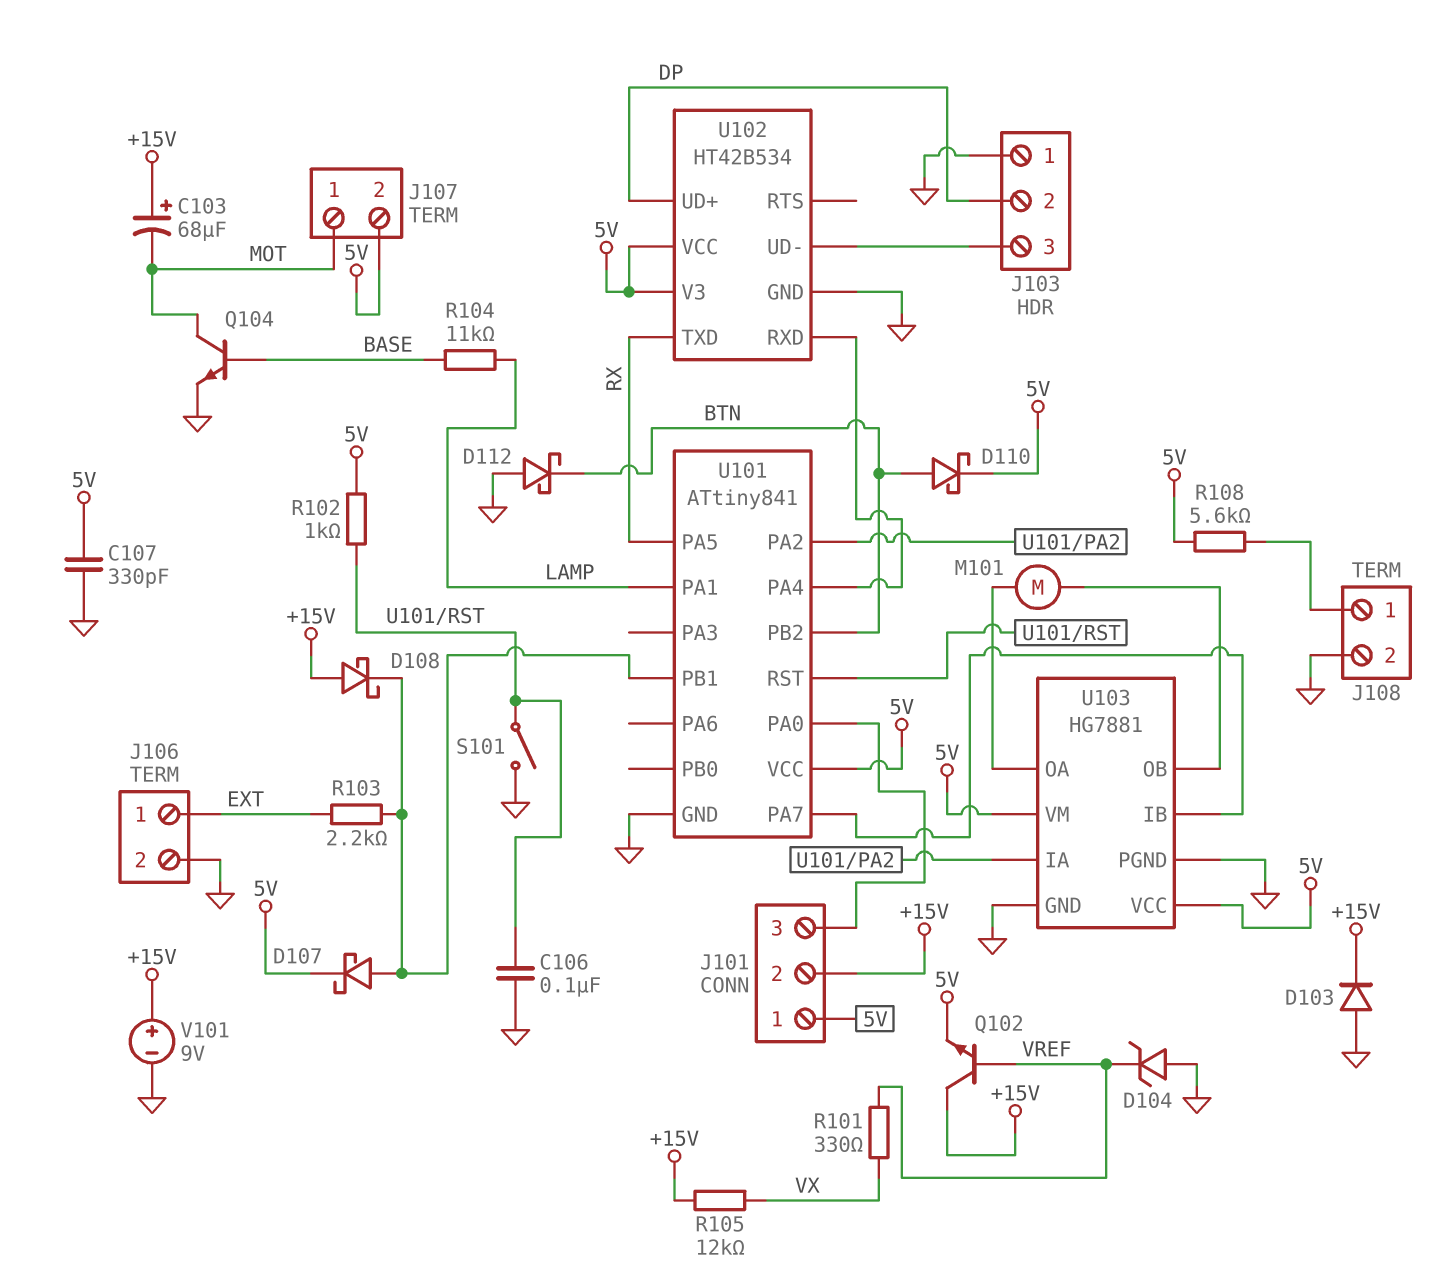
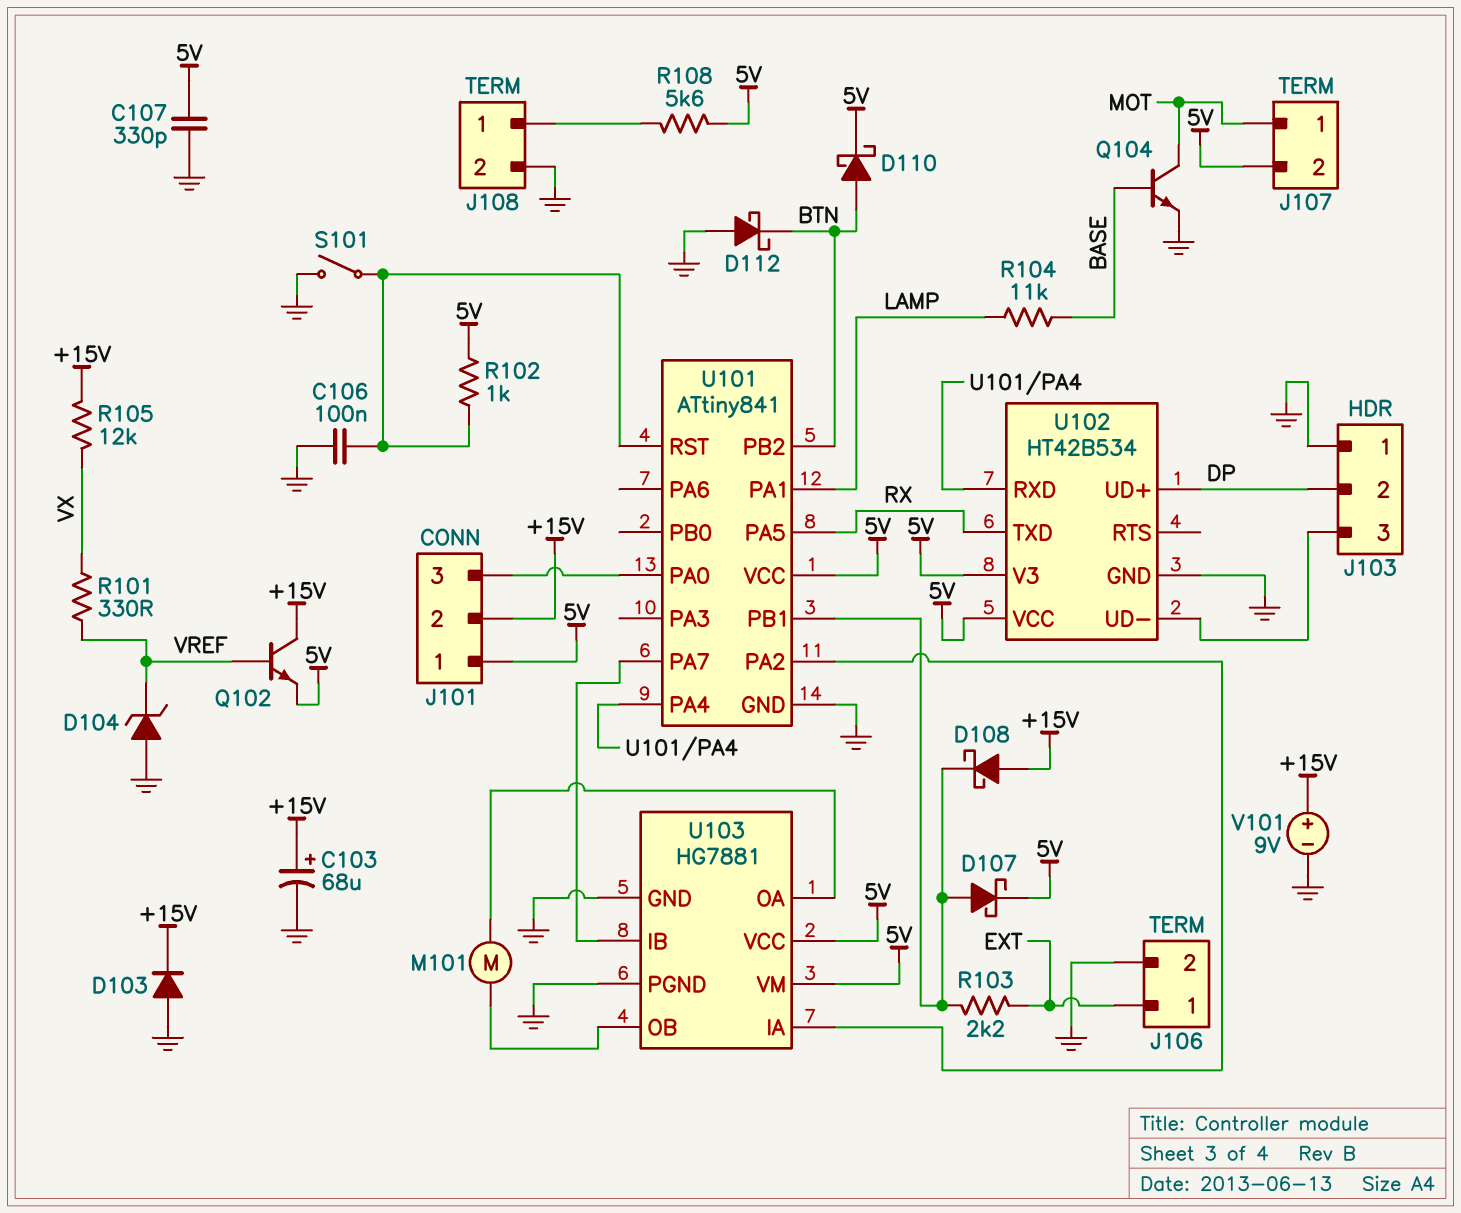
C103: 68uF (plus +15V, minus MOT) -> 68uF (plus +15V, minus GND)

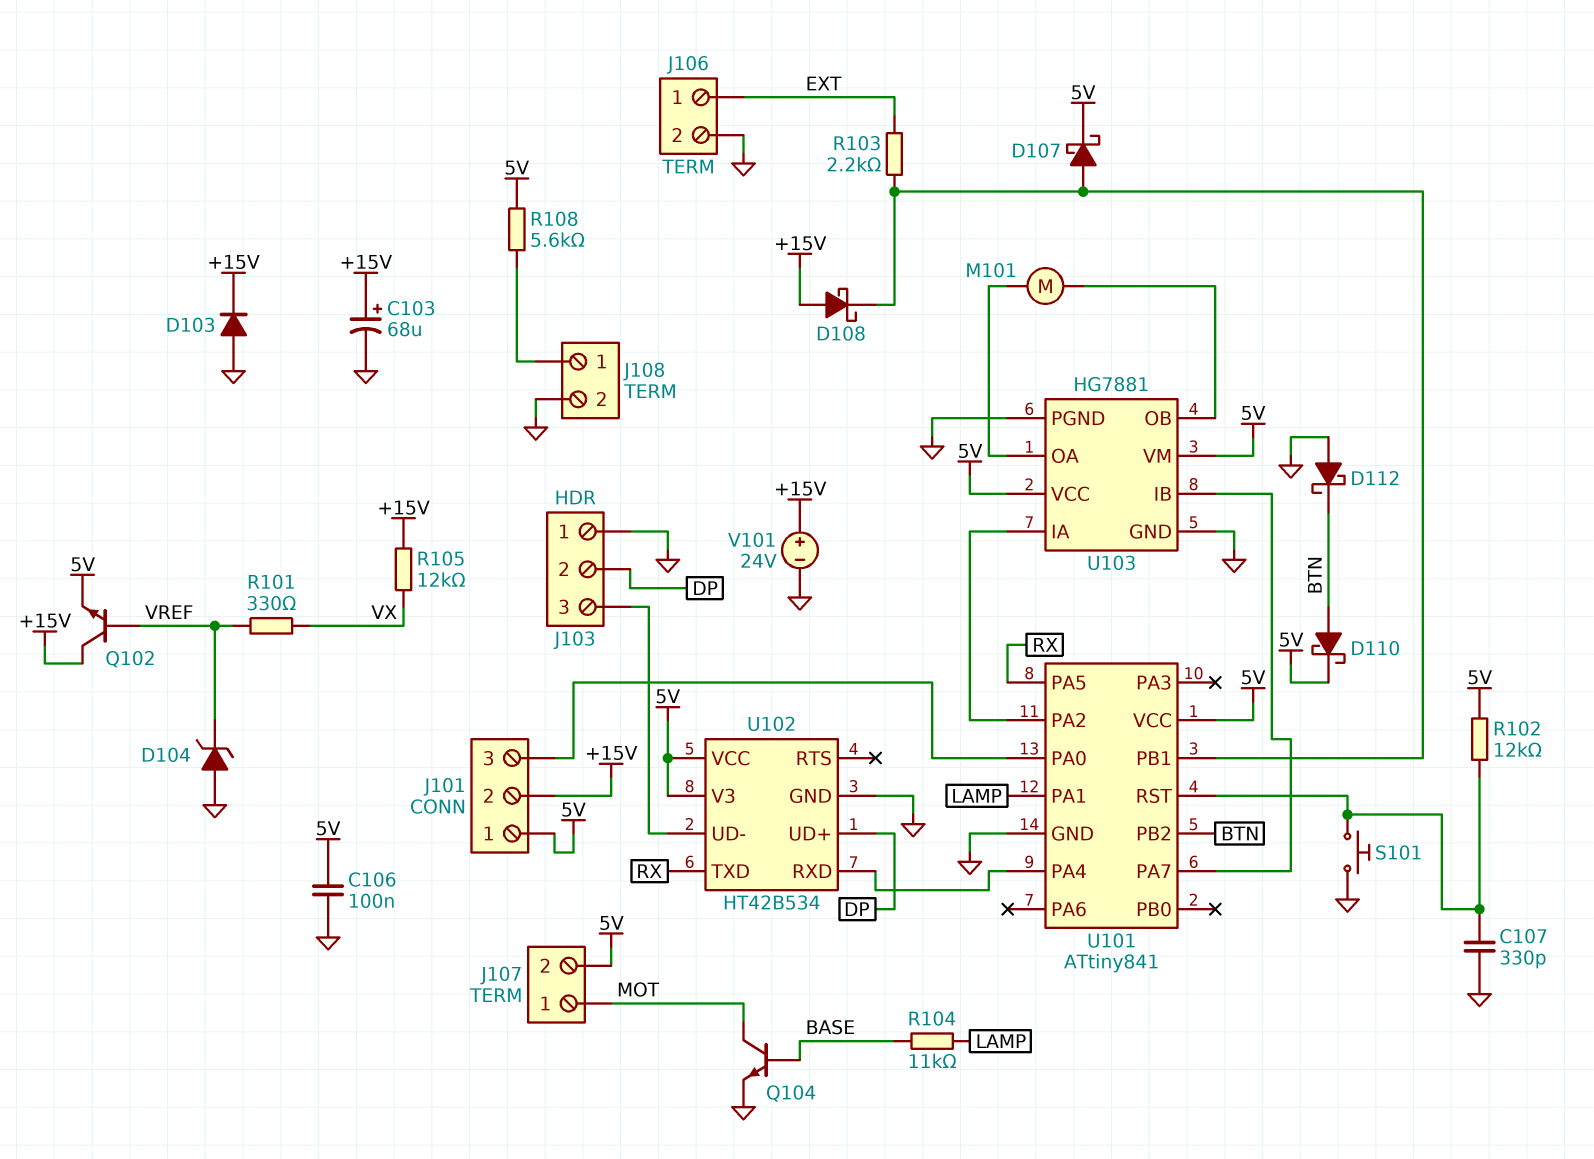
C106: 100nF (GND, U101/RST) -> 100nF (5V, GND)
C107: 330pF (5V, GND) -> 330pF (GND, U101/RST)
R102: 1k (5V, U101/RST) -> 12k (5V, U101/RST)
S101: switch (GND, U101/RST) -> button (GND, U101/RST)
V101: 9V (plus +15V, minus GND) -> 24V (plus +15V, minus GND)

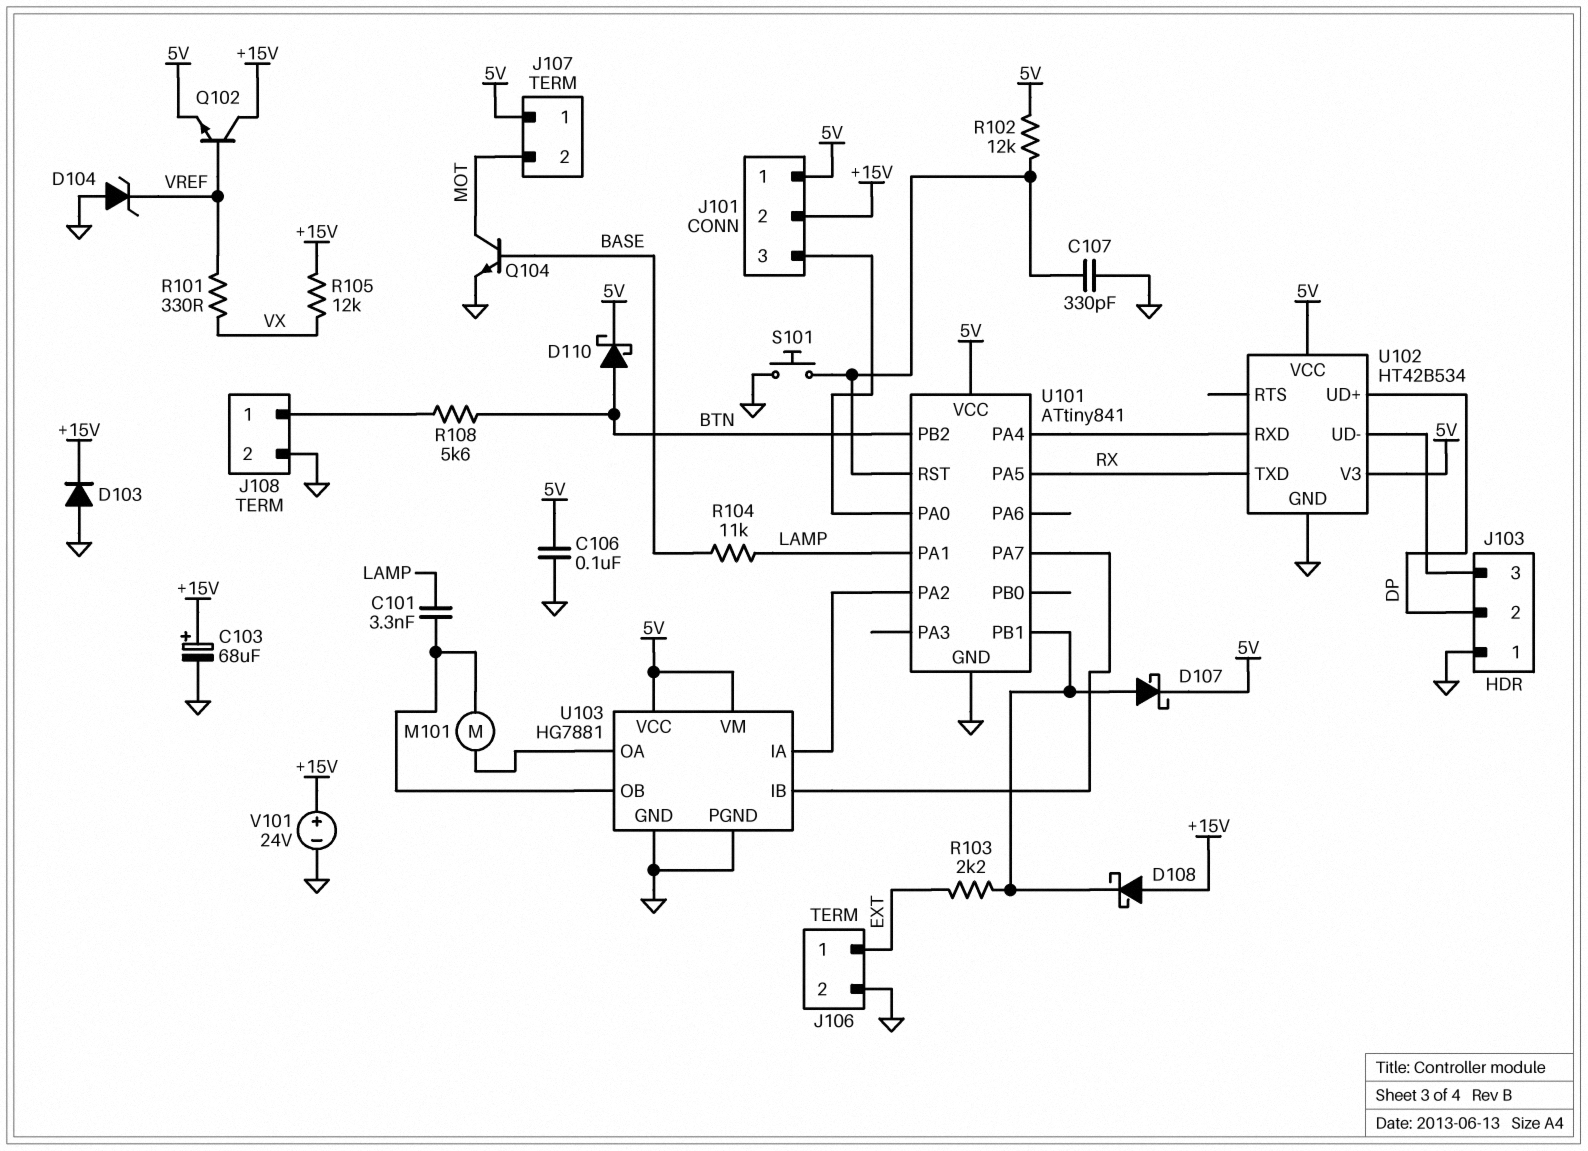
C101: none -> 3.3nF (LAMP, U103/OB)
D112: schottky (A GND, K BTN) -> none
J107 pin 1: MOT -> 5V
J107 pin 2: 5V -> MOT
R108: 5.6k (5V, J108/1) -> 5.6k (BTN, J108/1)

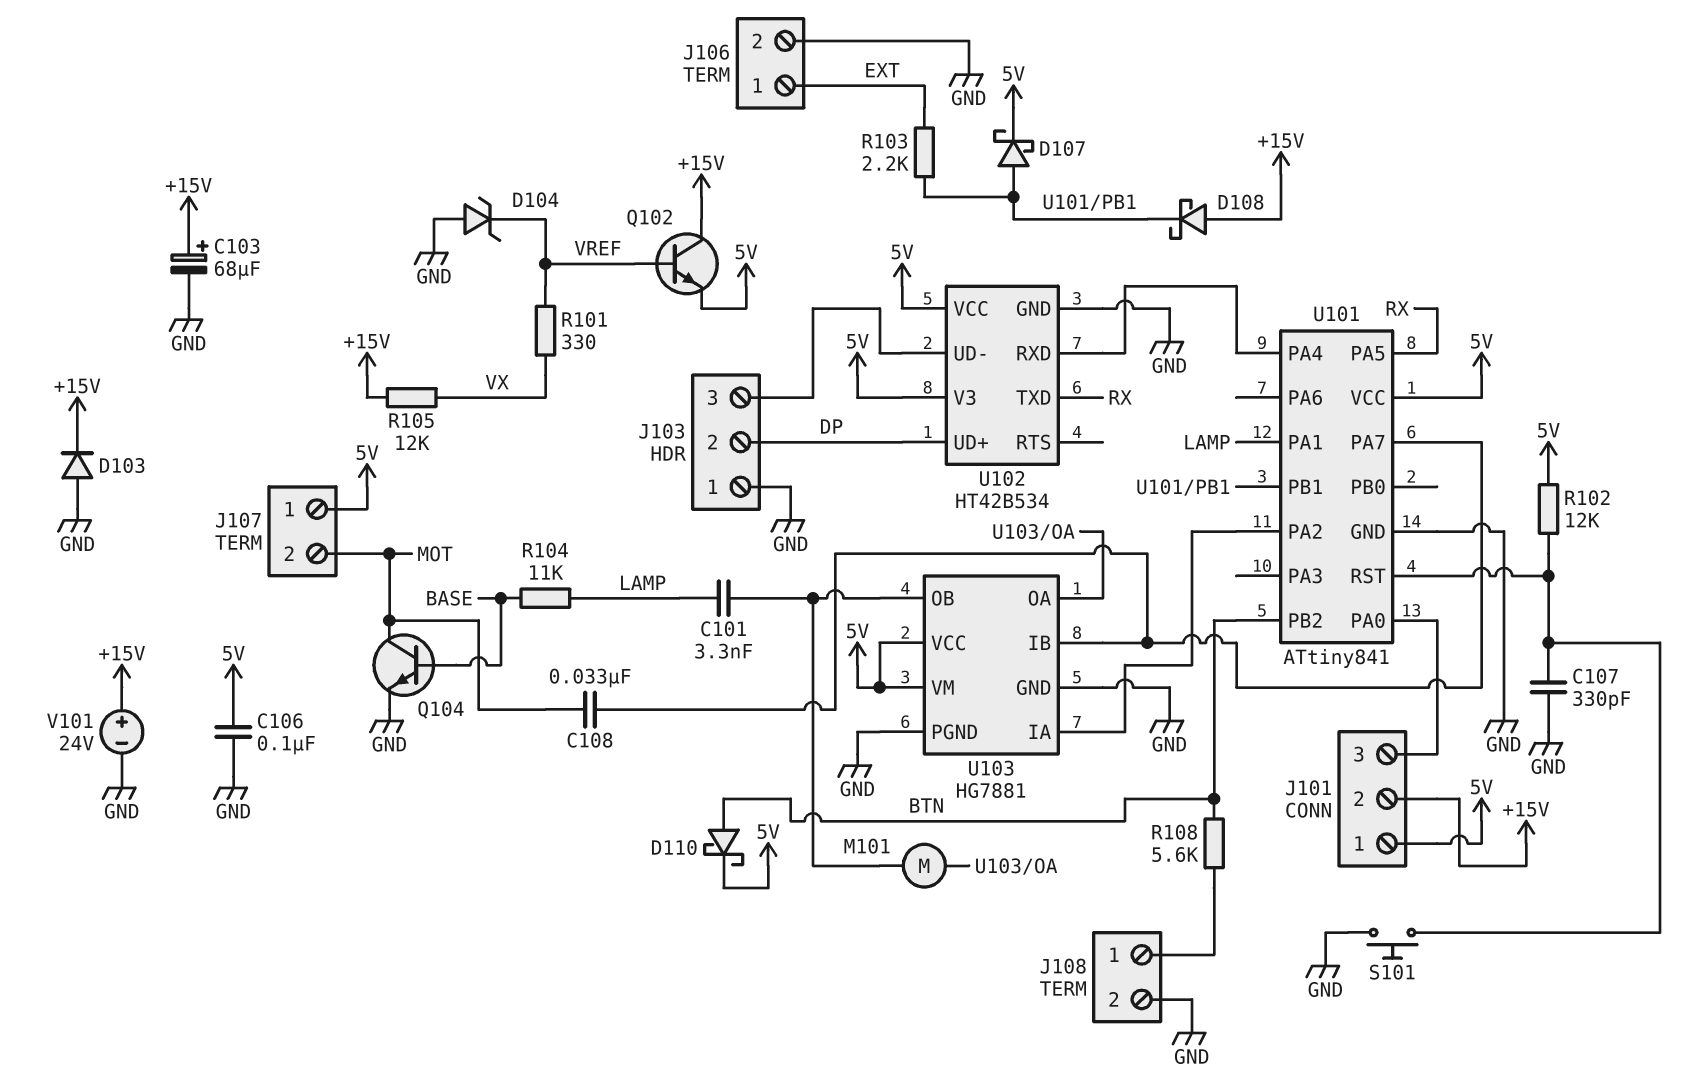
C108: none -> 33nF (MOT, U101/PA7)

